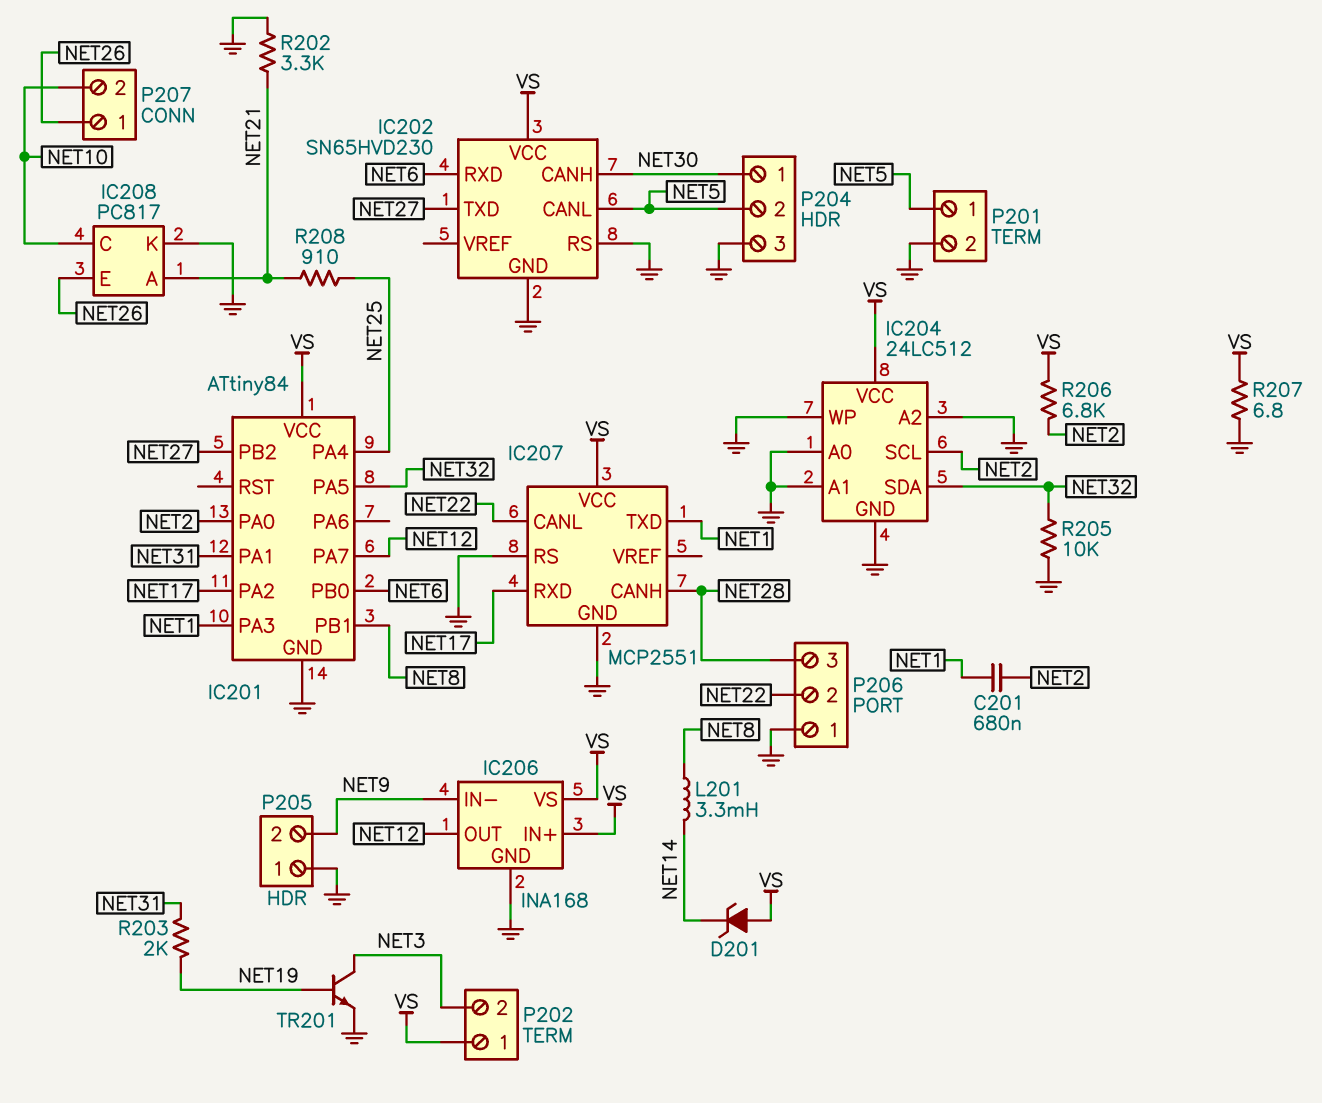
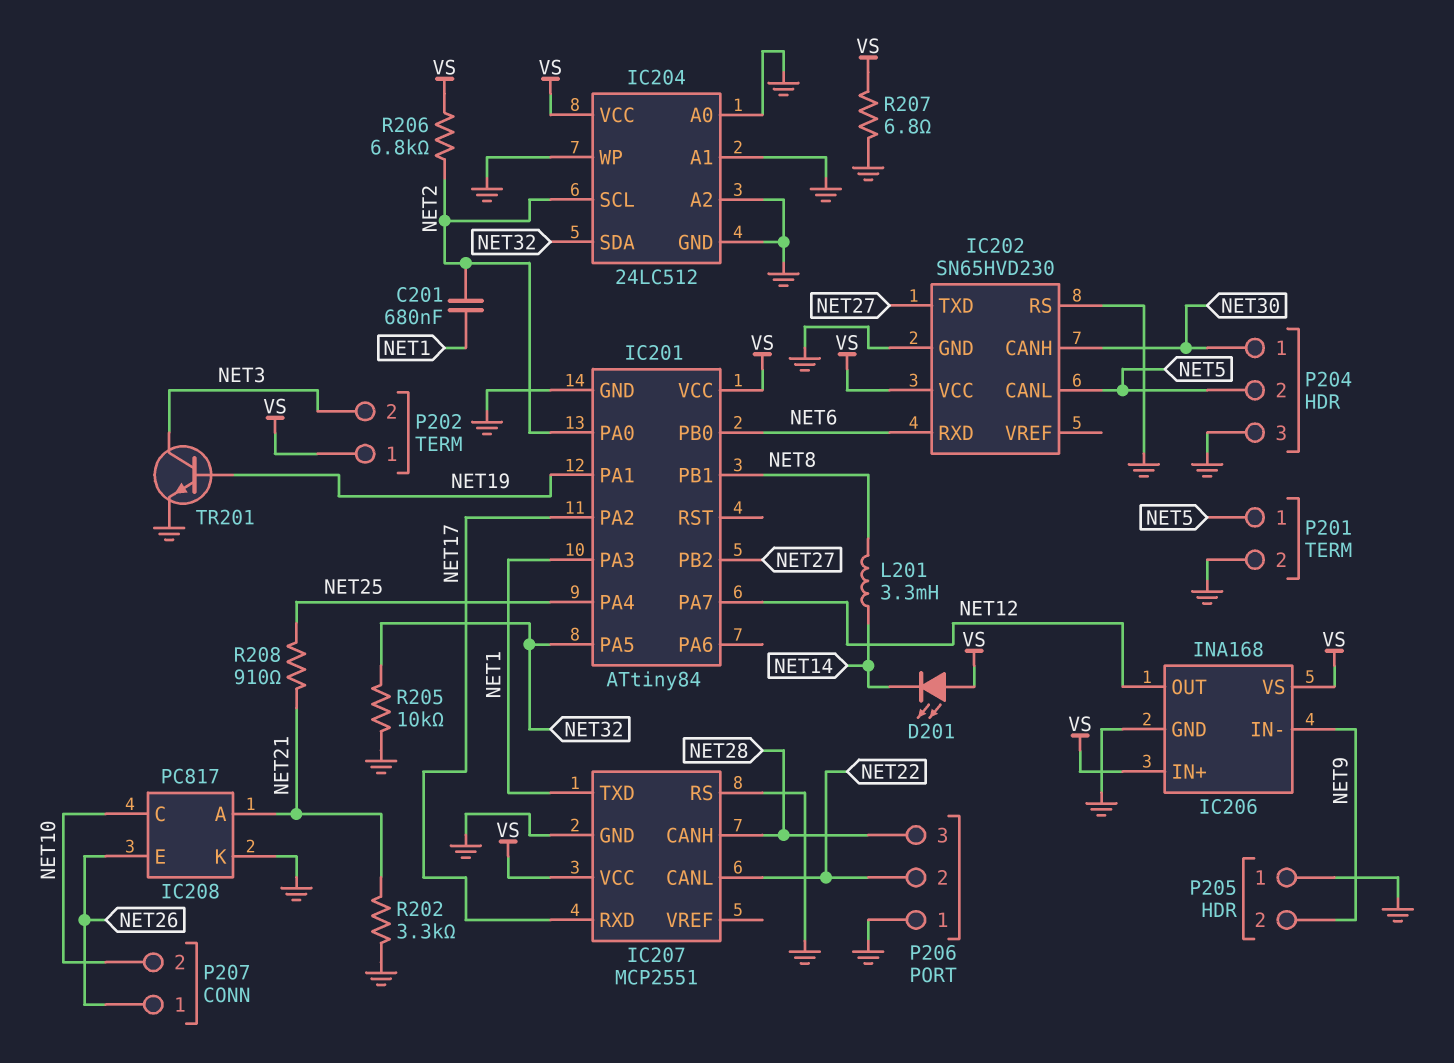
D201: zener (A VS, K NET14) -> LED (A VS, K NET14)
IC201 pin PA1: NET31 -> NET19
R203: 2k (NET19, NET31) -> none

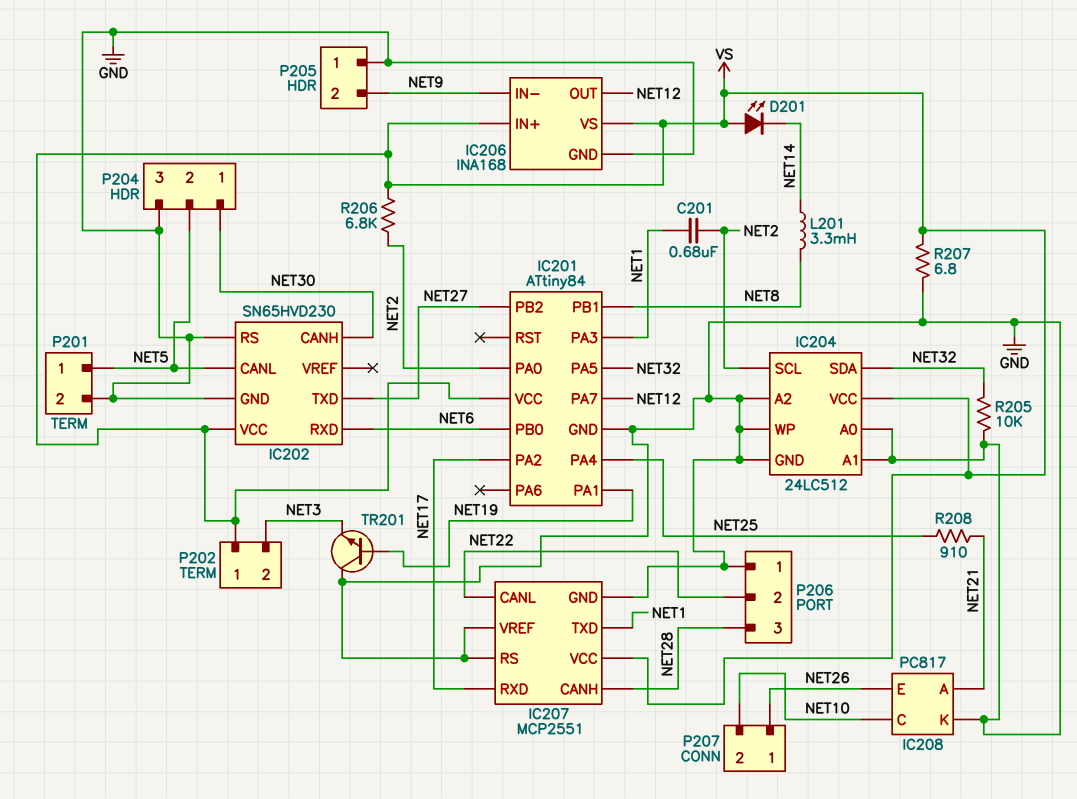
IC207 pin VREF: none -> GND
R202: 3.3k (GND, NET21) -> none
TR201: NPN (B NET19, C NET3, E GND) -> NPN (B NET19, C GND, E NET3)

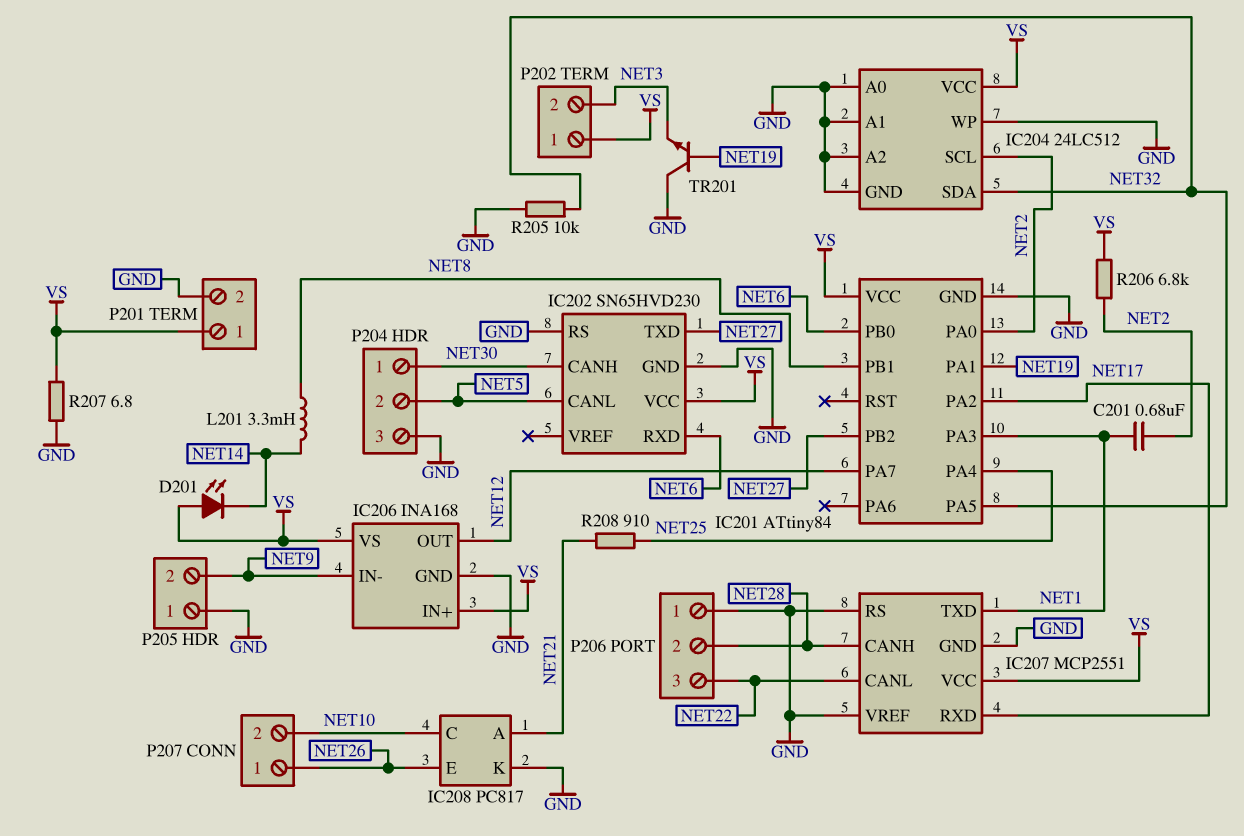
P201 pin 1: NET5 -> VS
P206 pin 2: NET22 -> NET28
P206 pin 3: NET28 -> NET22

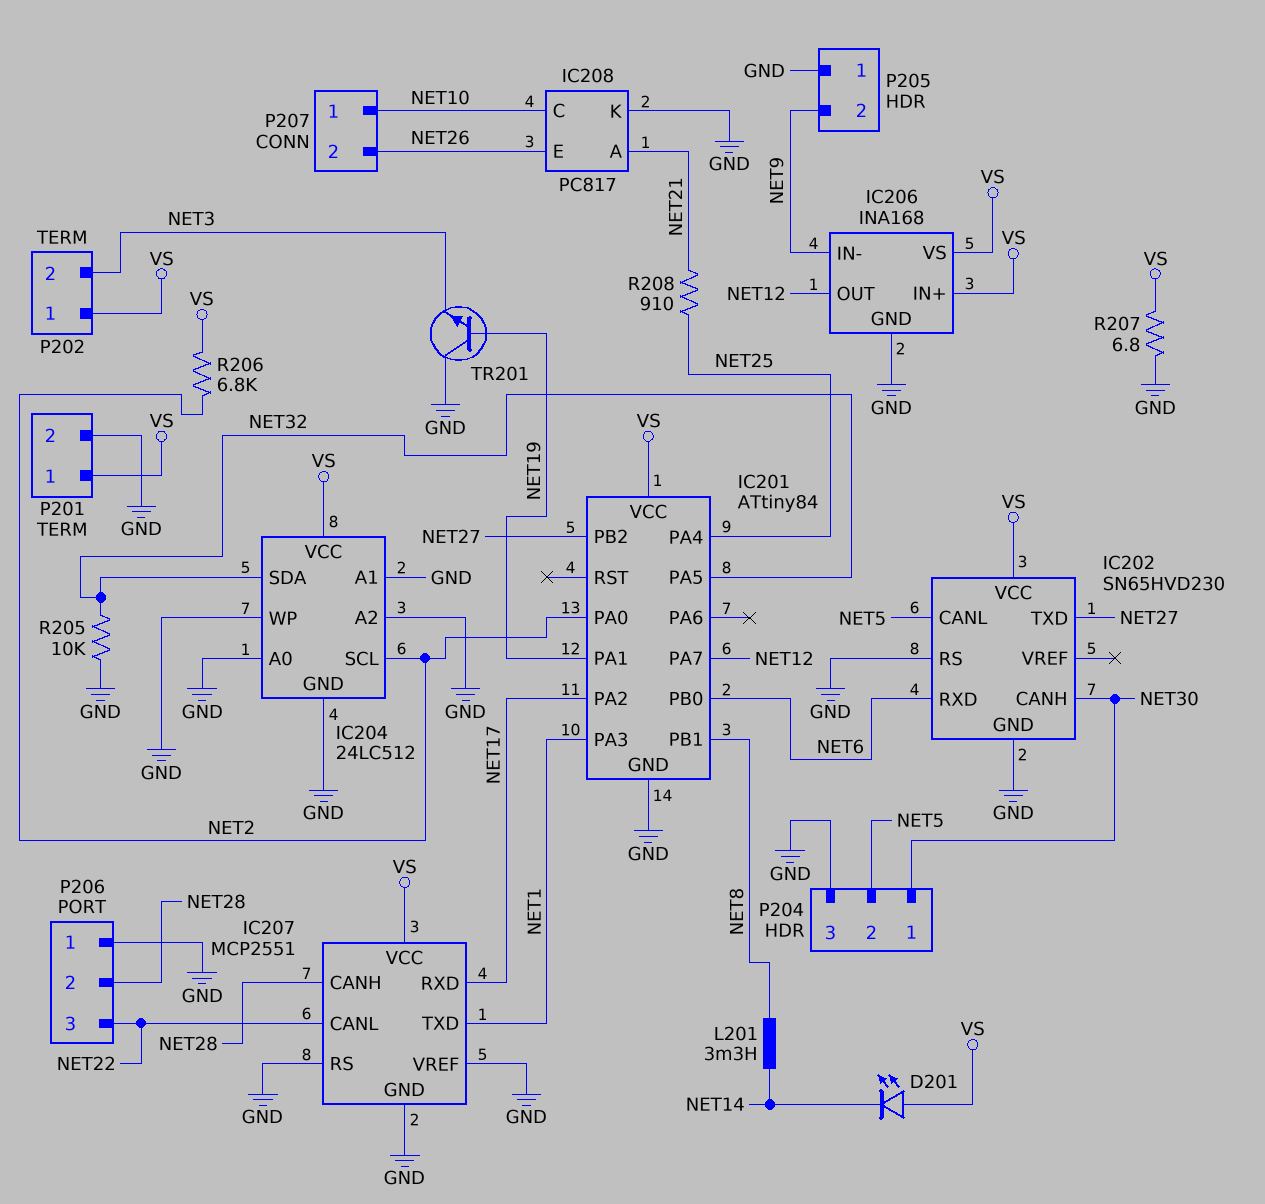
C201: 680nF (NET1, NET2) -> none
P207 pin 1: NET26 -> NET10
P207 pin 2: NET10 -> NET26

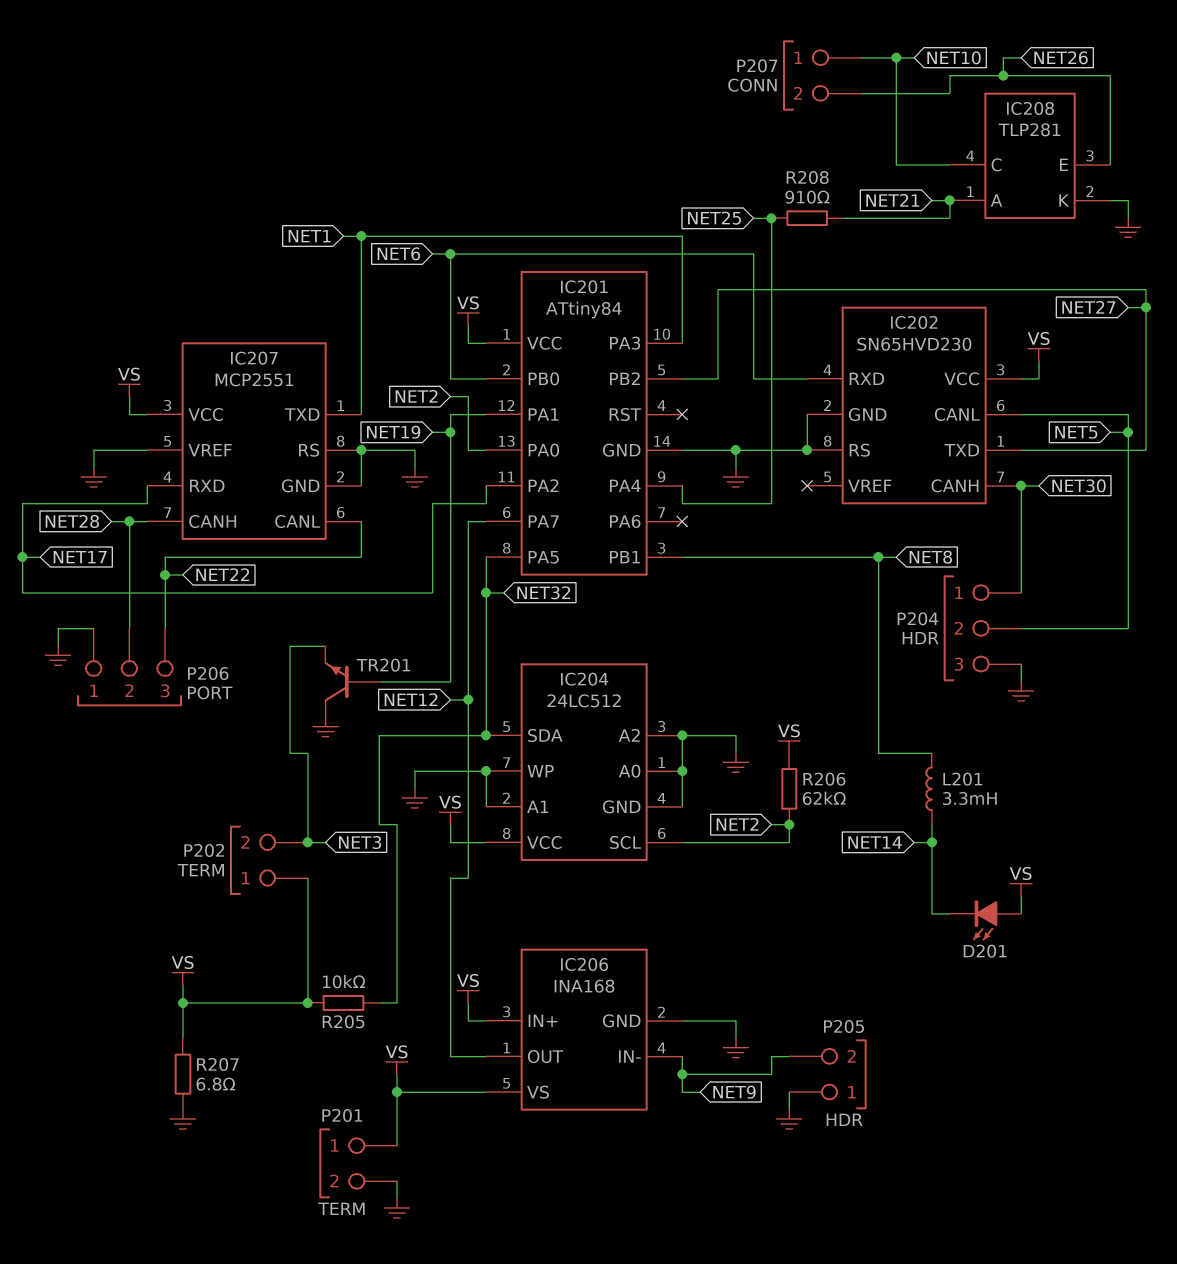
IC208: PC817 -> TLP281
R205: 10k (GND, NET32) -> 10k (NET32, VS)
R206: 6.8k (NET2, VS) -> 62k (NET2, VS)

